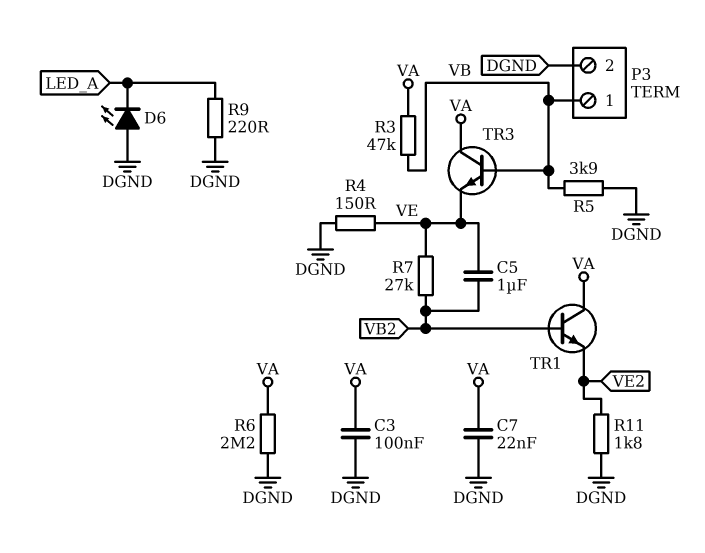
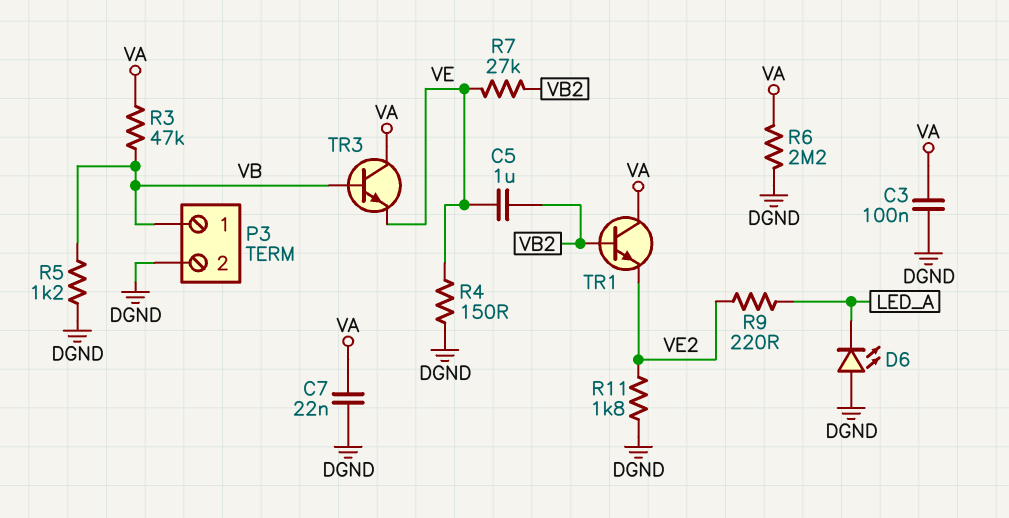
R5: 3.9k (DGND, VB) -> 1.2k (DGND, VB)
R9: 220 (DGND, LED_A) -> 220 (LED_A, VE2)

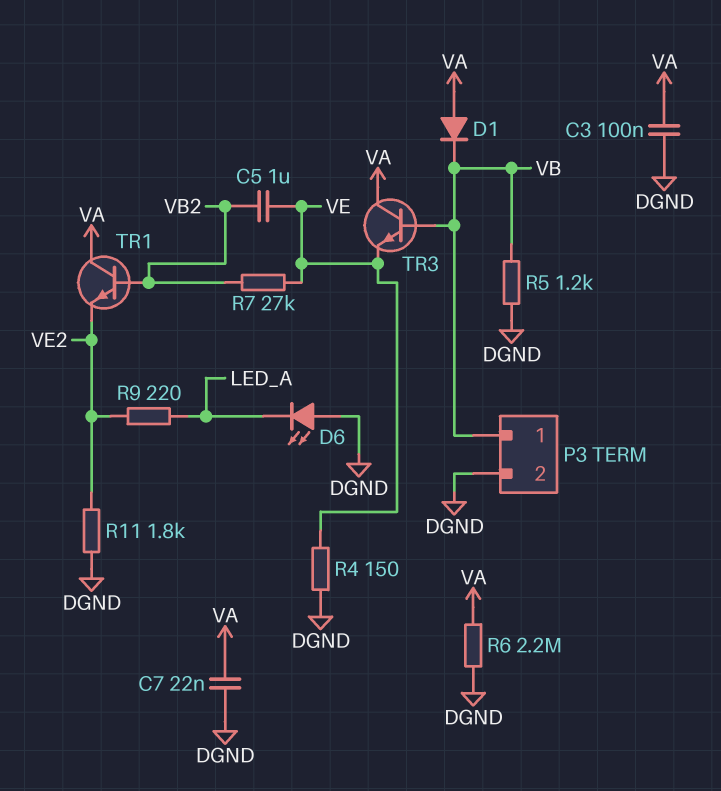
D1: none -> diode (A VA, K VB)
R3: 47k (VA, VB) -> none

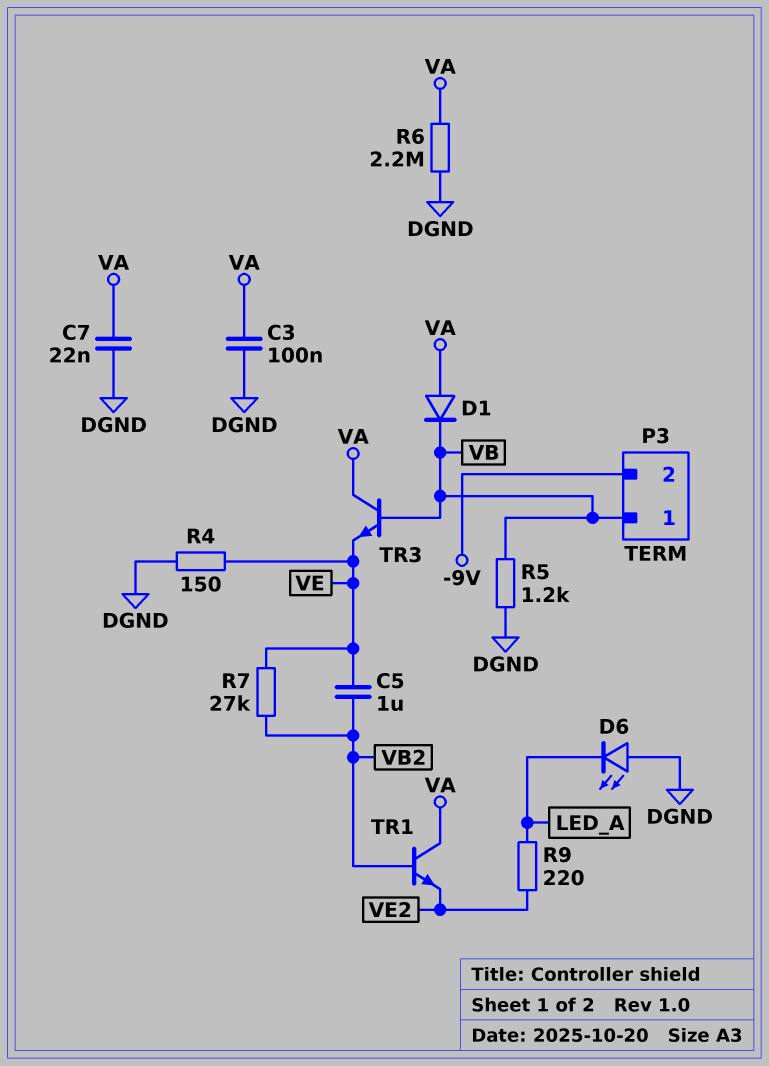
P3 pin 2: DGND -> -9V
R11: 1.8k (DGND, VE2) -> none

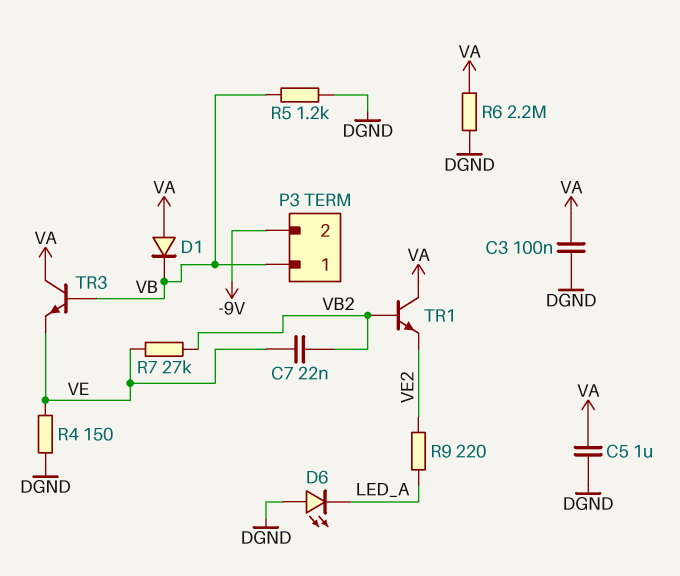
C5: 1uF (VB2, VE) -> 1uF (DGND, VA)
C7: 22nF (DGND, VA) -> 22nF (VB2, VE)

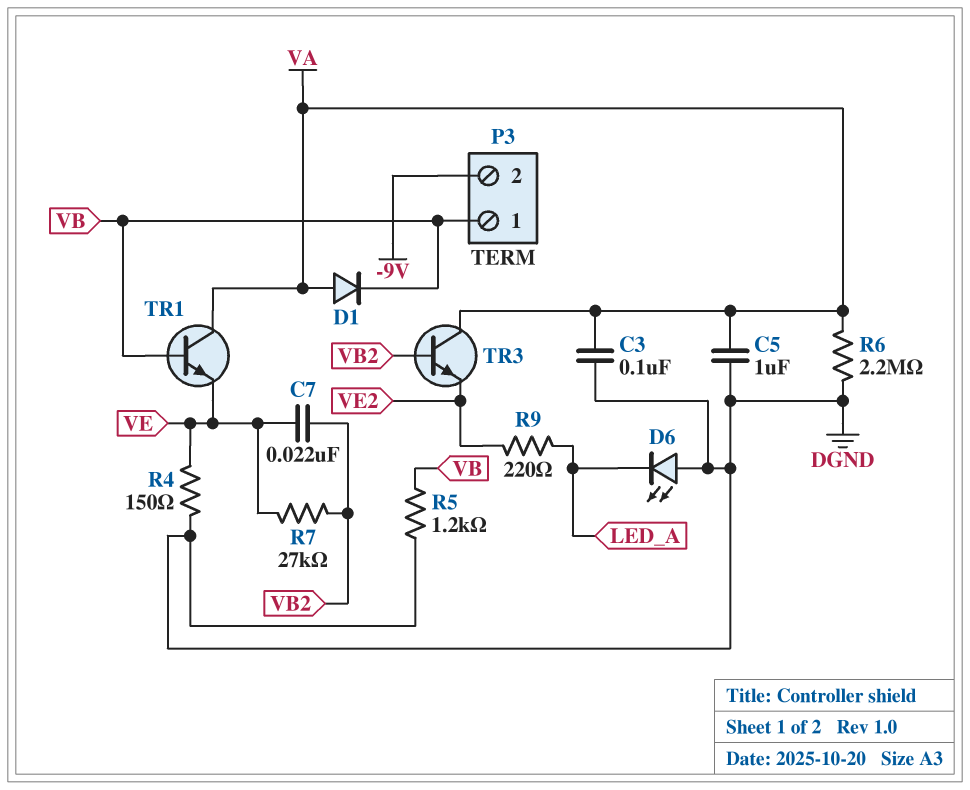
TR1: NPN (B VB2, C VA, E VE2) -> NPN (B VB, C VA, E VE)
TR3: NPN (B VB, C VA, E VE) -> NPN (B VB2, C VA, E VE2)

